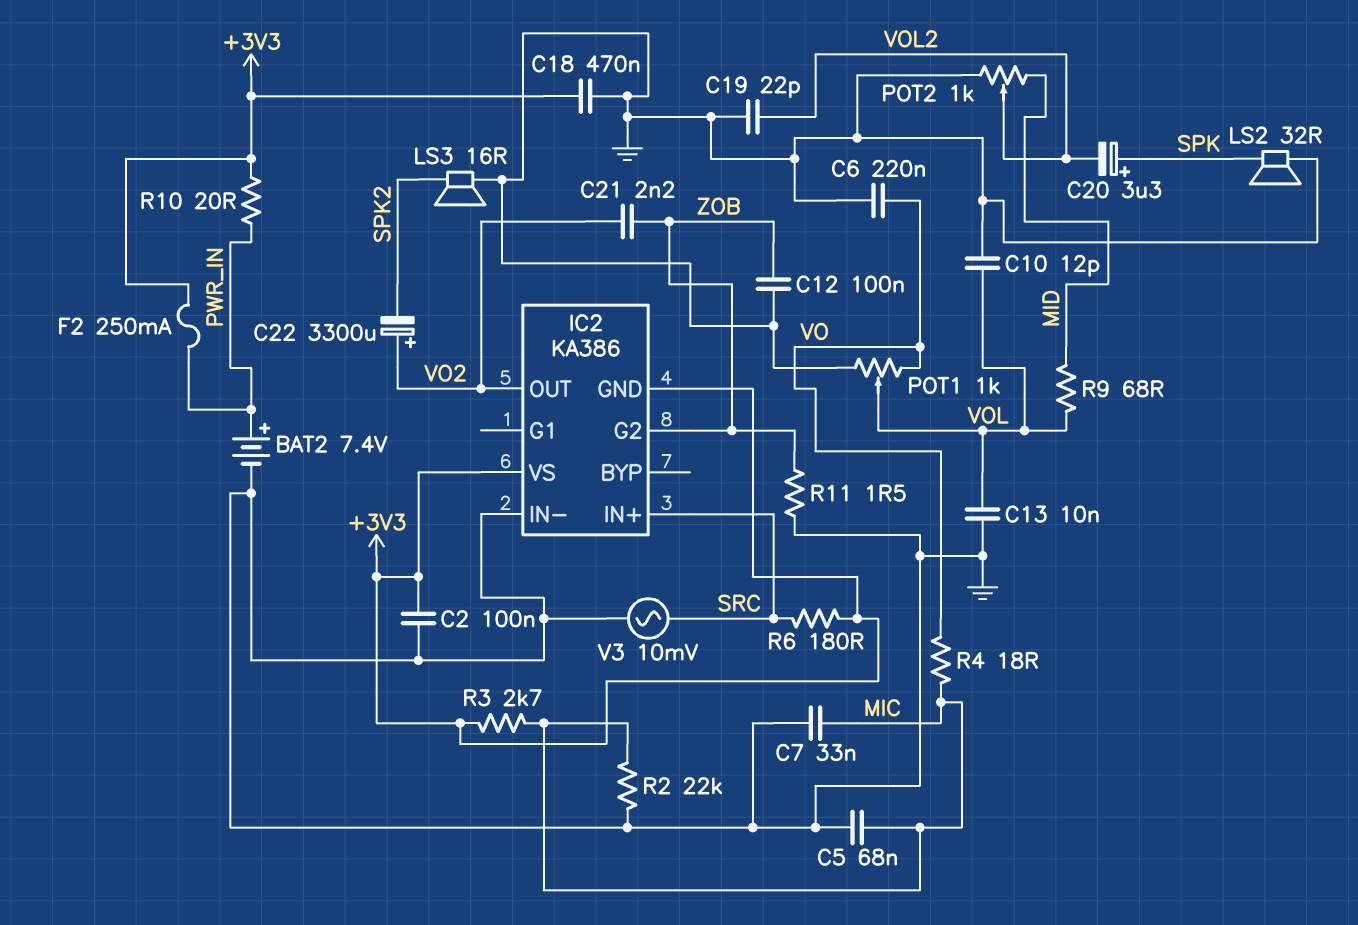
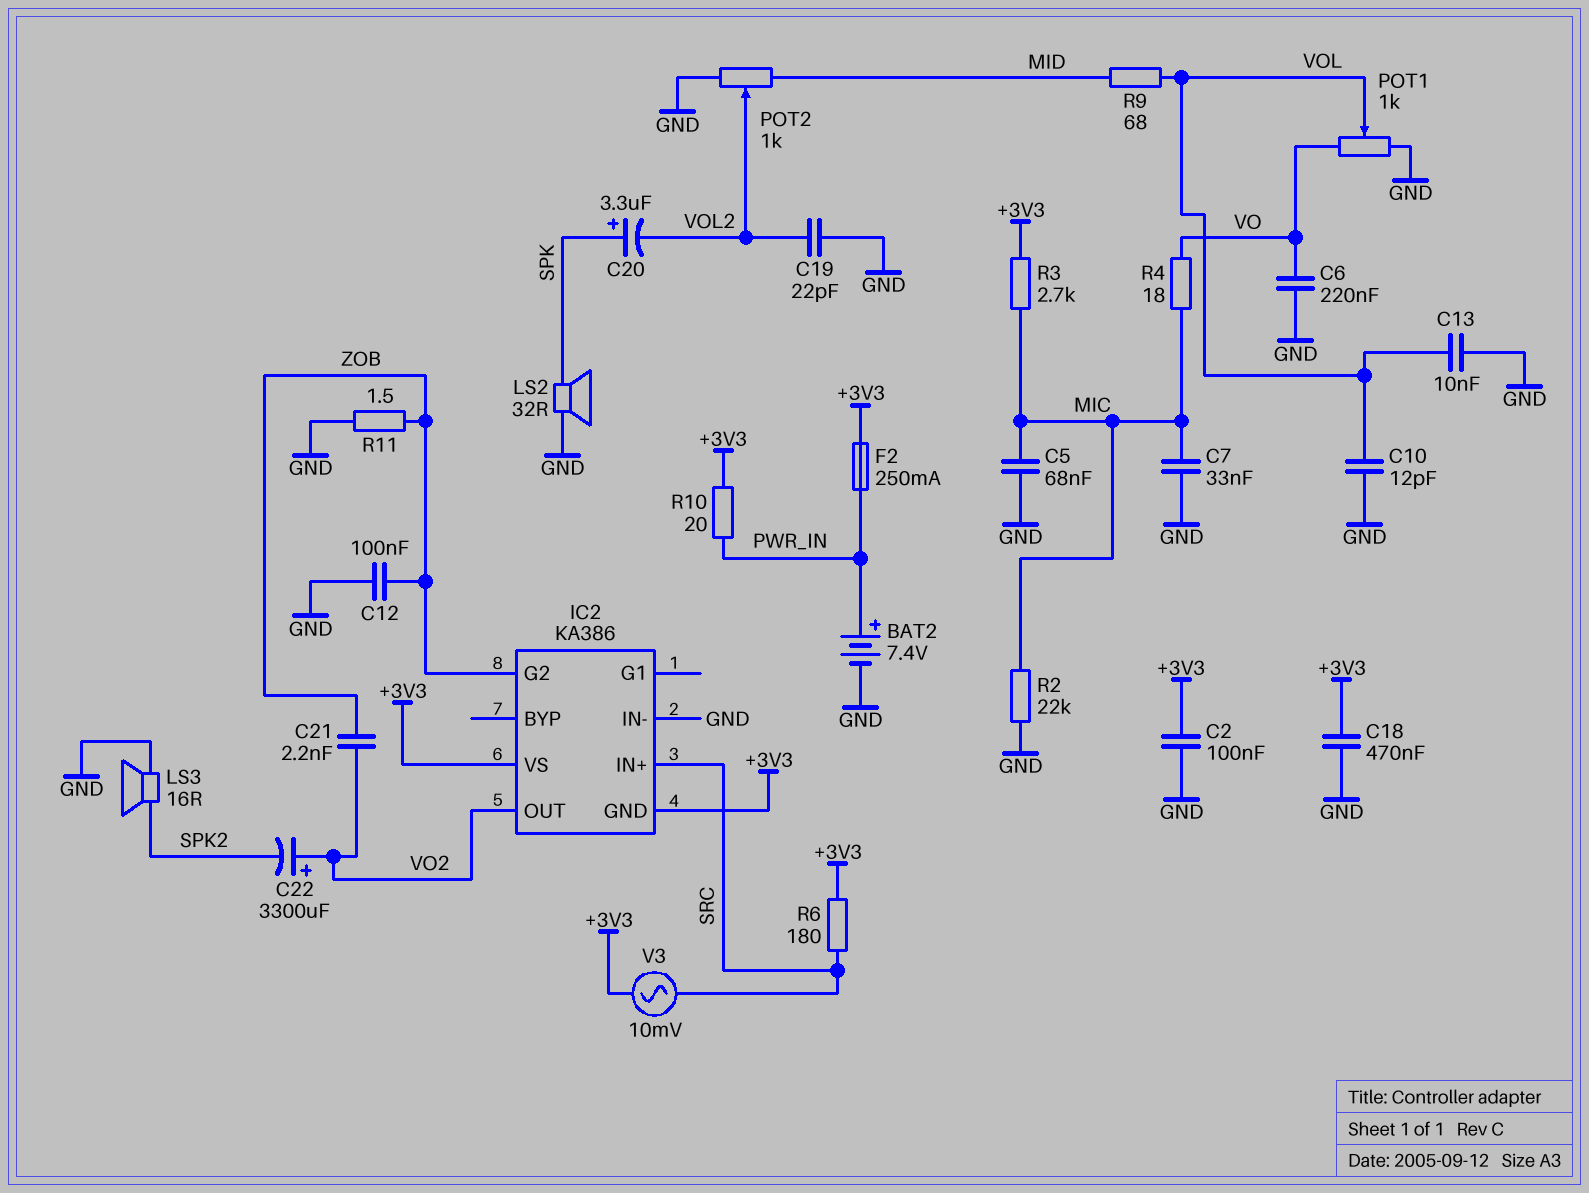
V3: AC 10mV (GND, SRC) -> AC 10mV (+3V3, SRC)

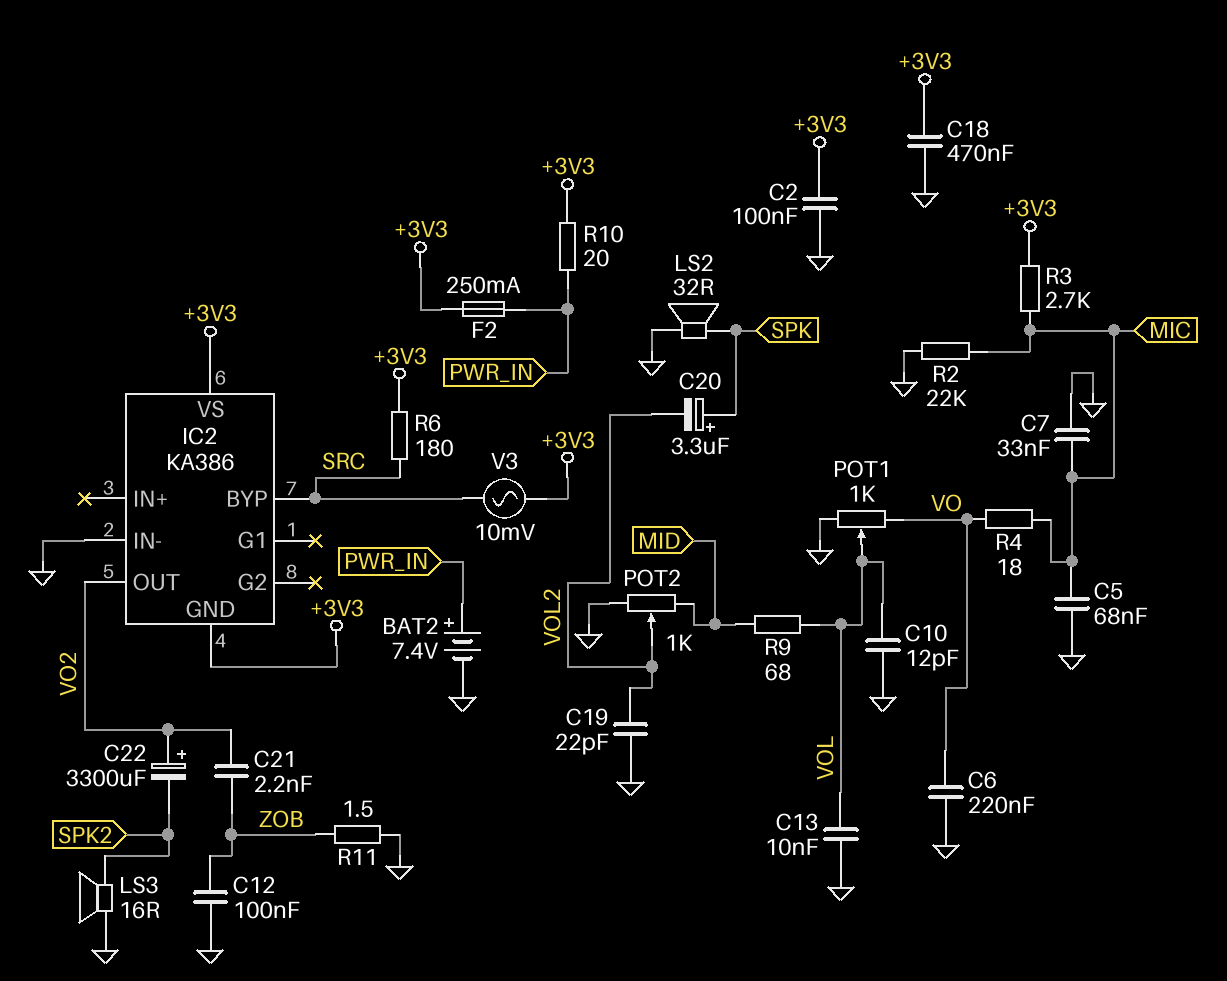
IC2 pin BYP: none -> SRC
IC2 pin G2: ZOB -> none
IC2 pin IN+: SRC -> none

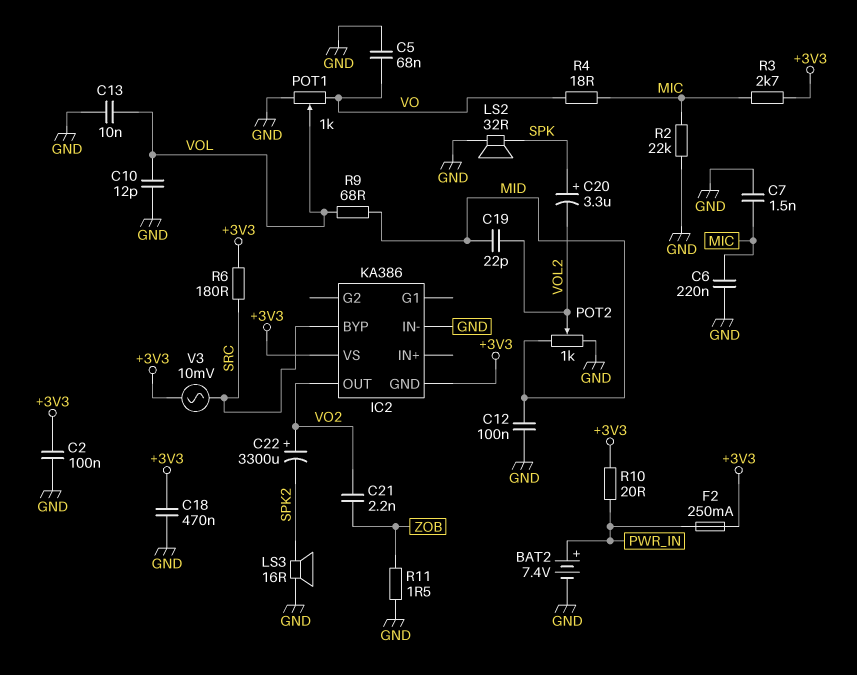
C5: 68nF (GND, MIC) -> 68nF (GND, VO)
C6: 220nF (GND, VO) -> 220nF (GND, MIC)
C7: 33nF (GND, MIC) -> 1.5nF (GND, MIC)
C12: 100nF (GND, ZOB) -> 100nF (GND, MID)
C19: 22pF (GND, VOL2) -> 22pF (MID, VOL2)

